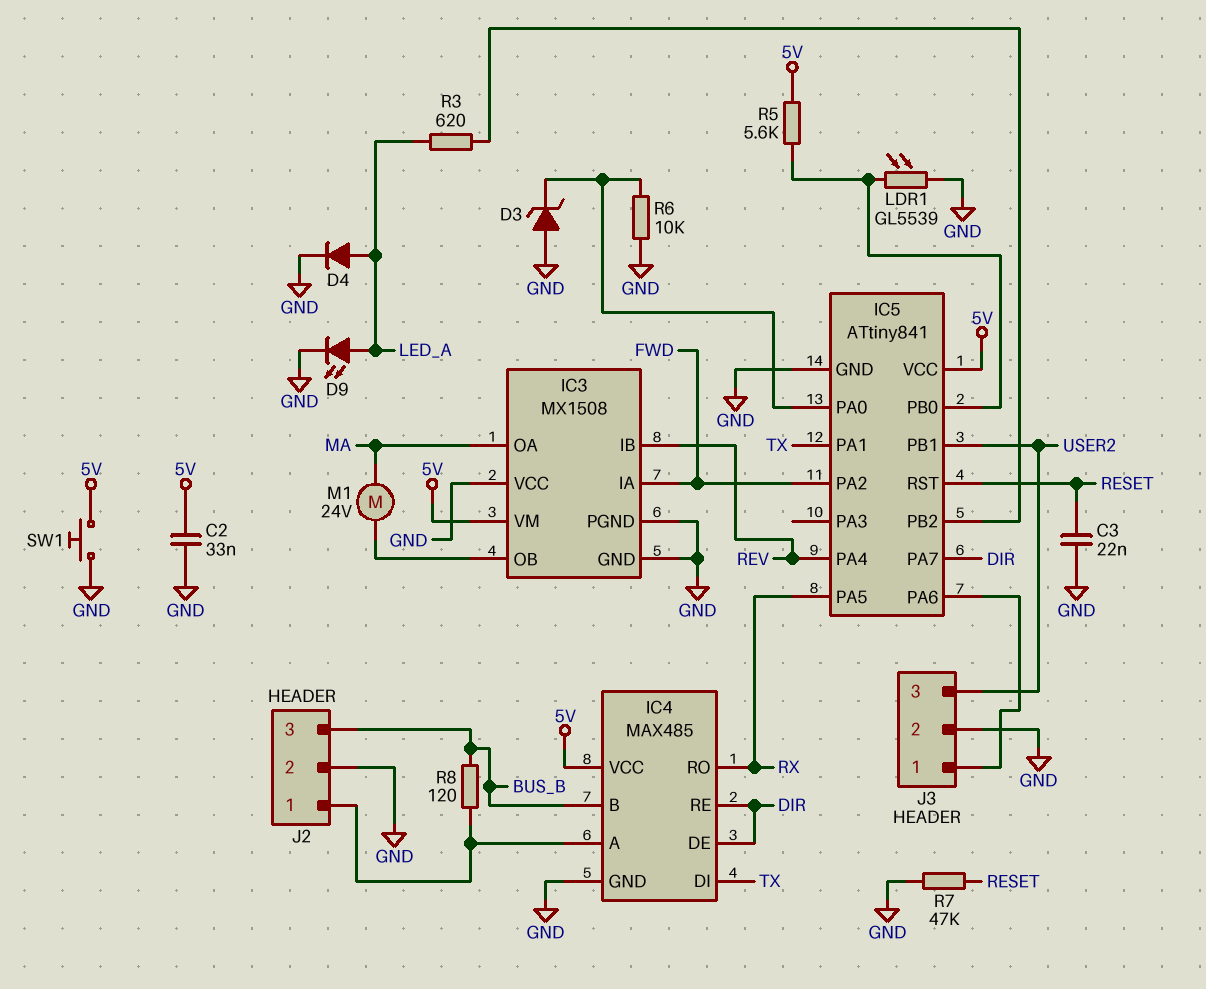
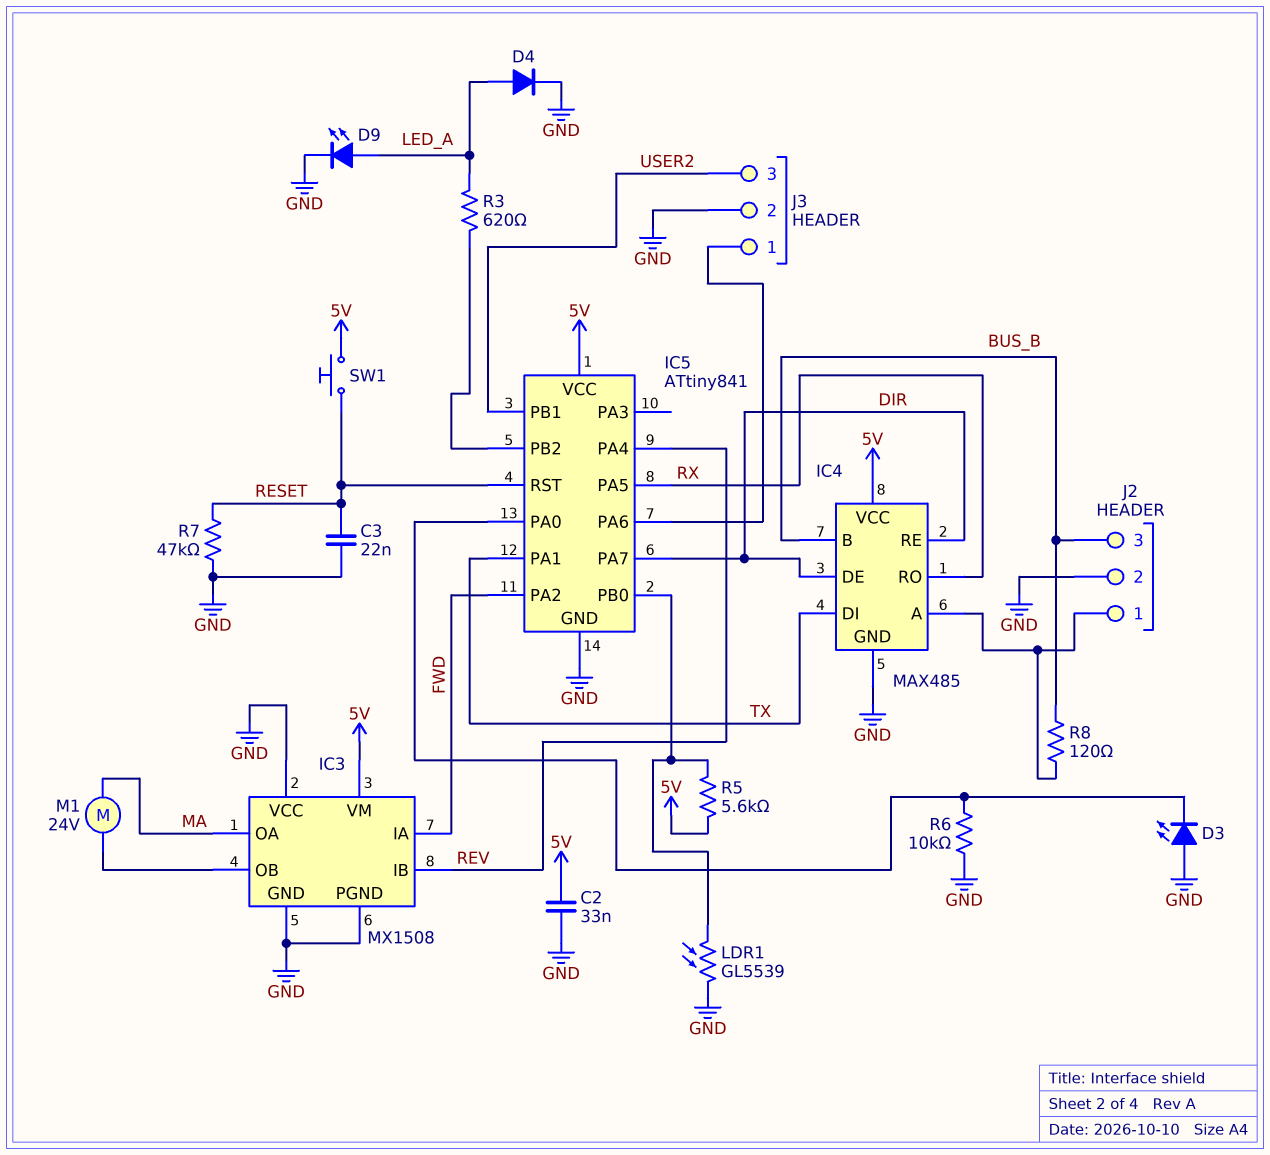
D3: zener (A GND, K IC5/PA0) -> LED (A GND, K IC5/PA0)
SW1: button (5V, GND) -> button (5V, RESET)

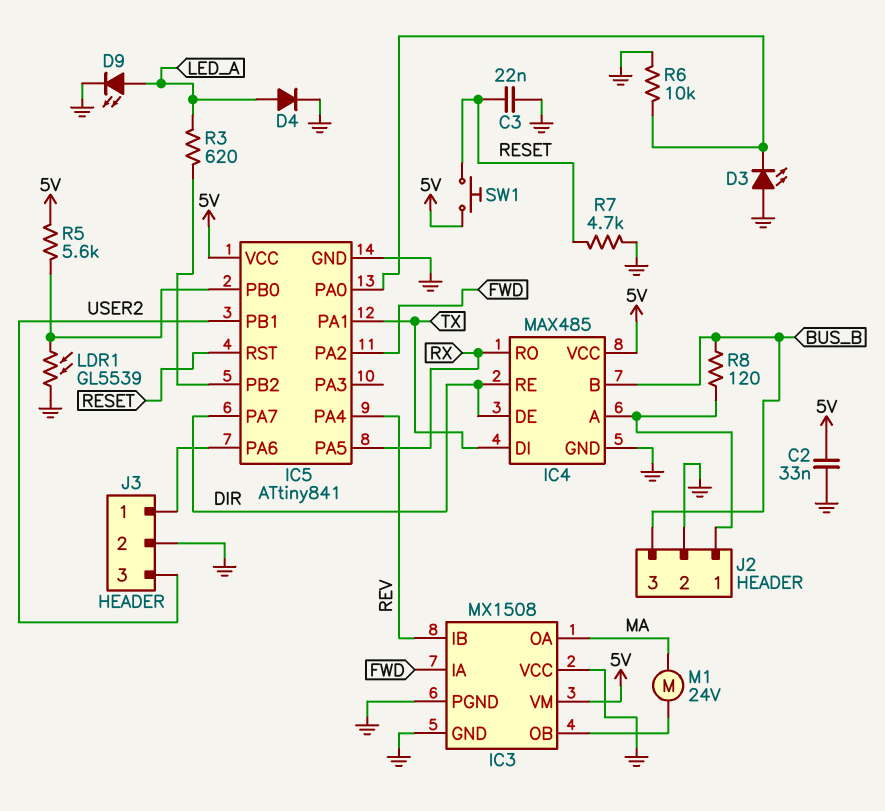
R7: 47k (GND, RESET) -> 4.7k (GND, RESET)

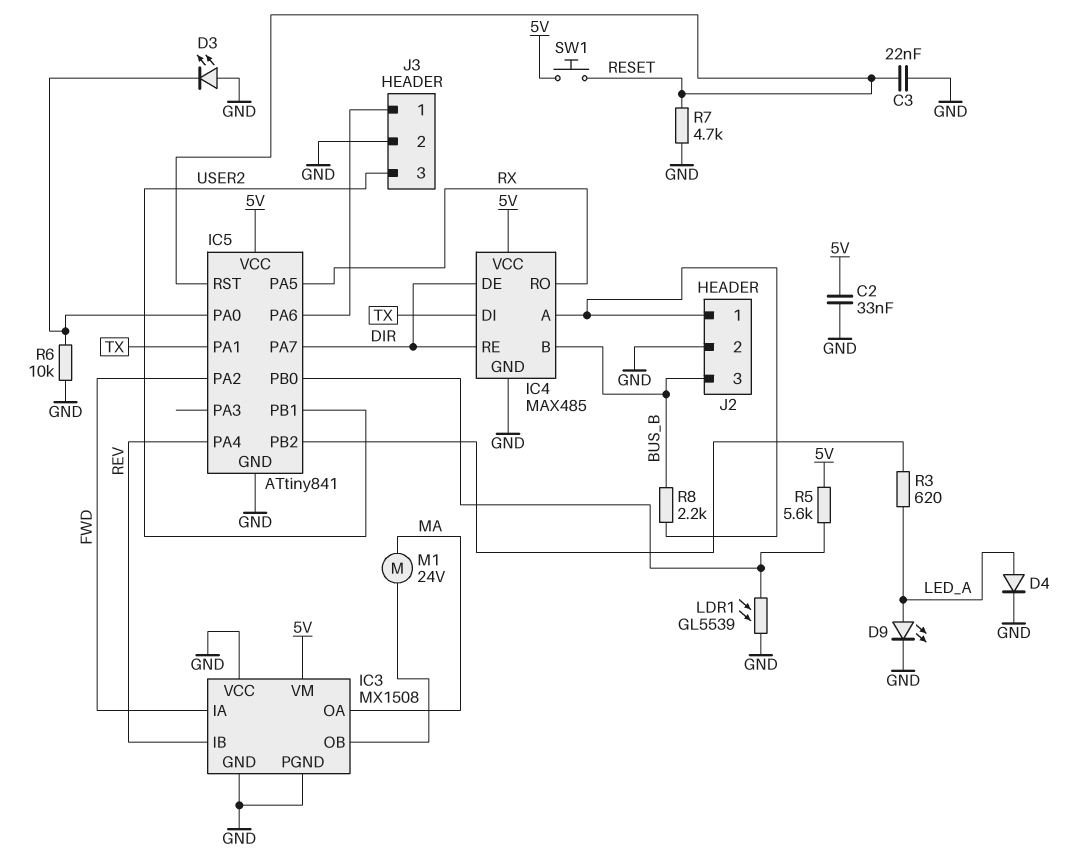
R8: 120 (BUS_B, IC4/A) -> 2.2k (BUS_B, IC4/A)

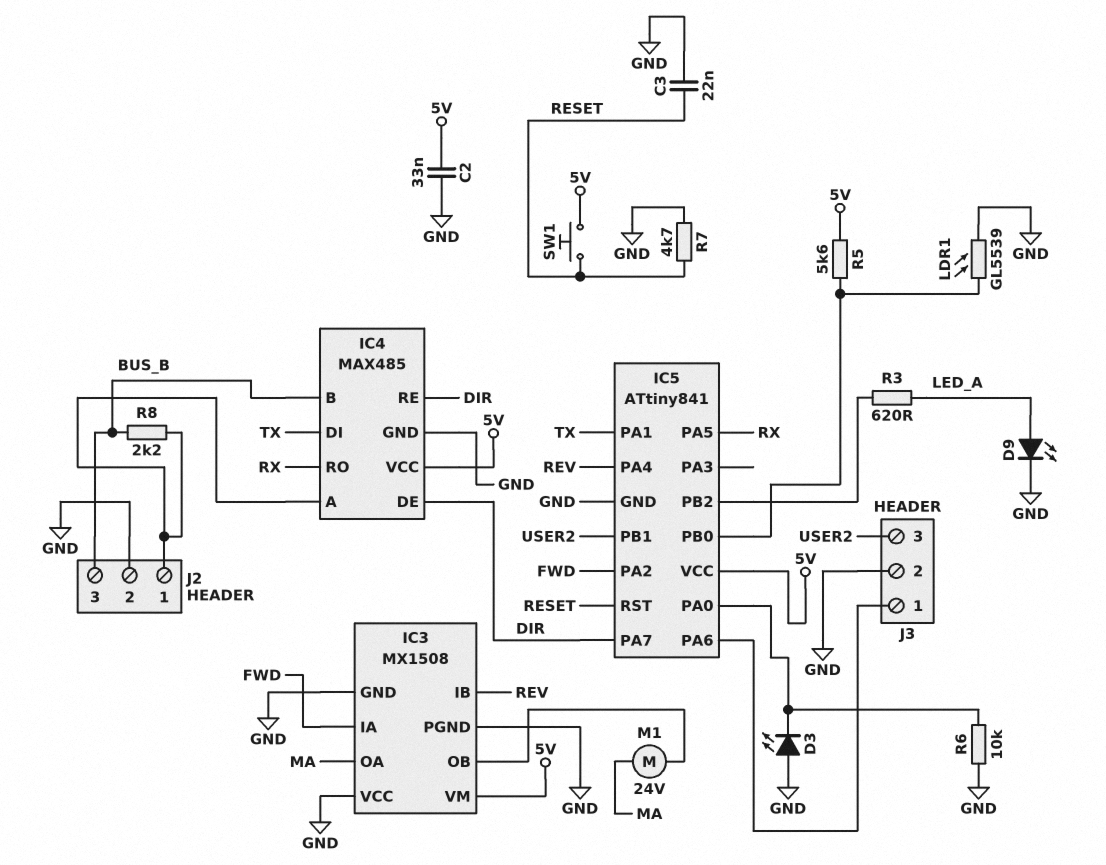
D4: diode (A LED_A, K GND) -> none

